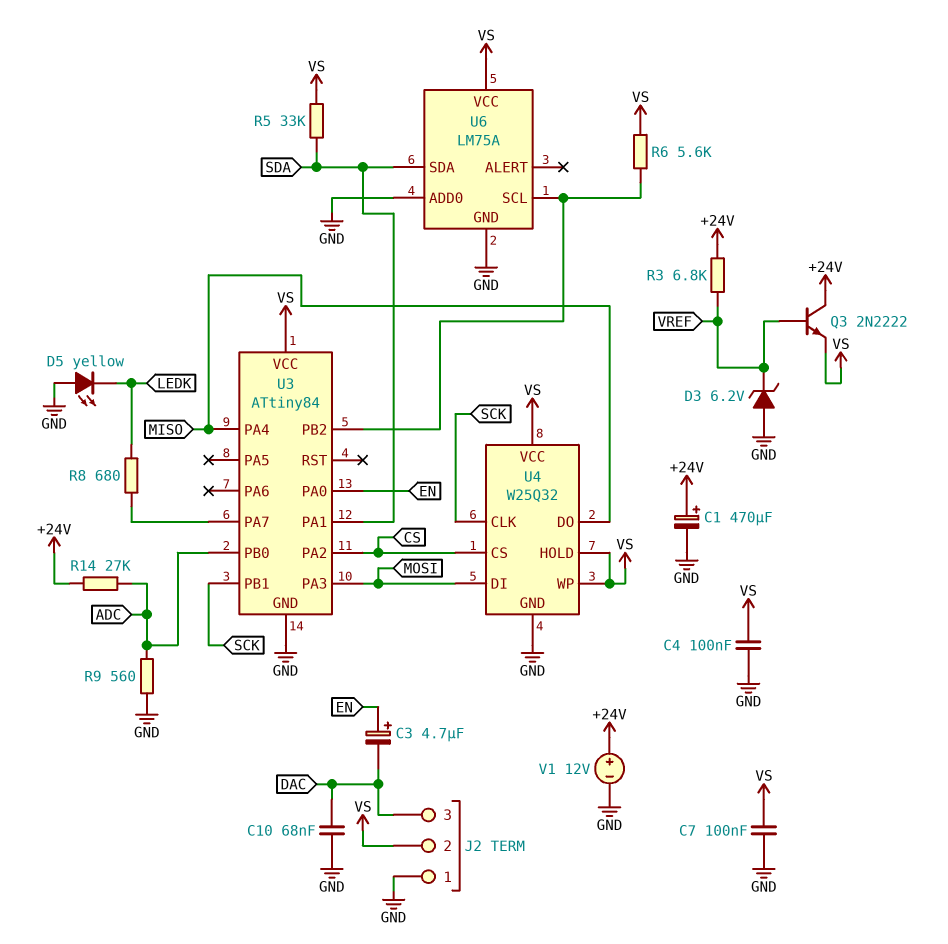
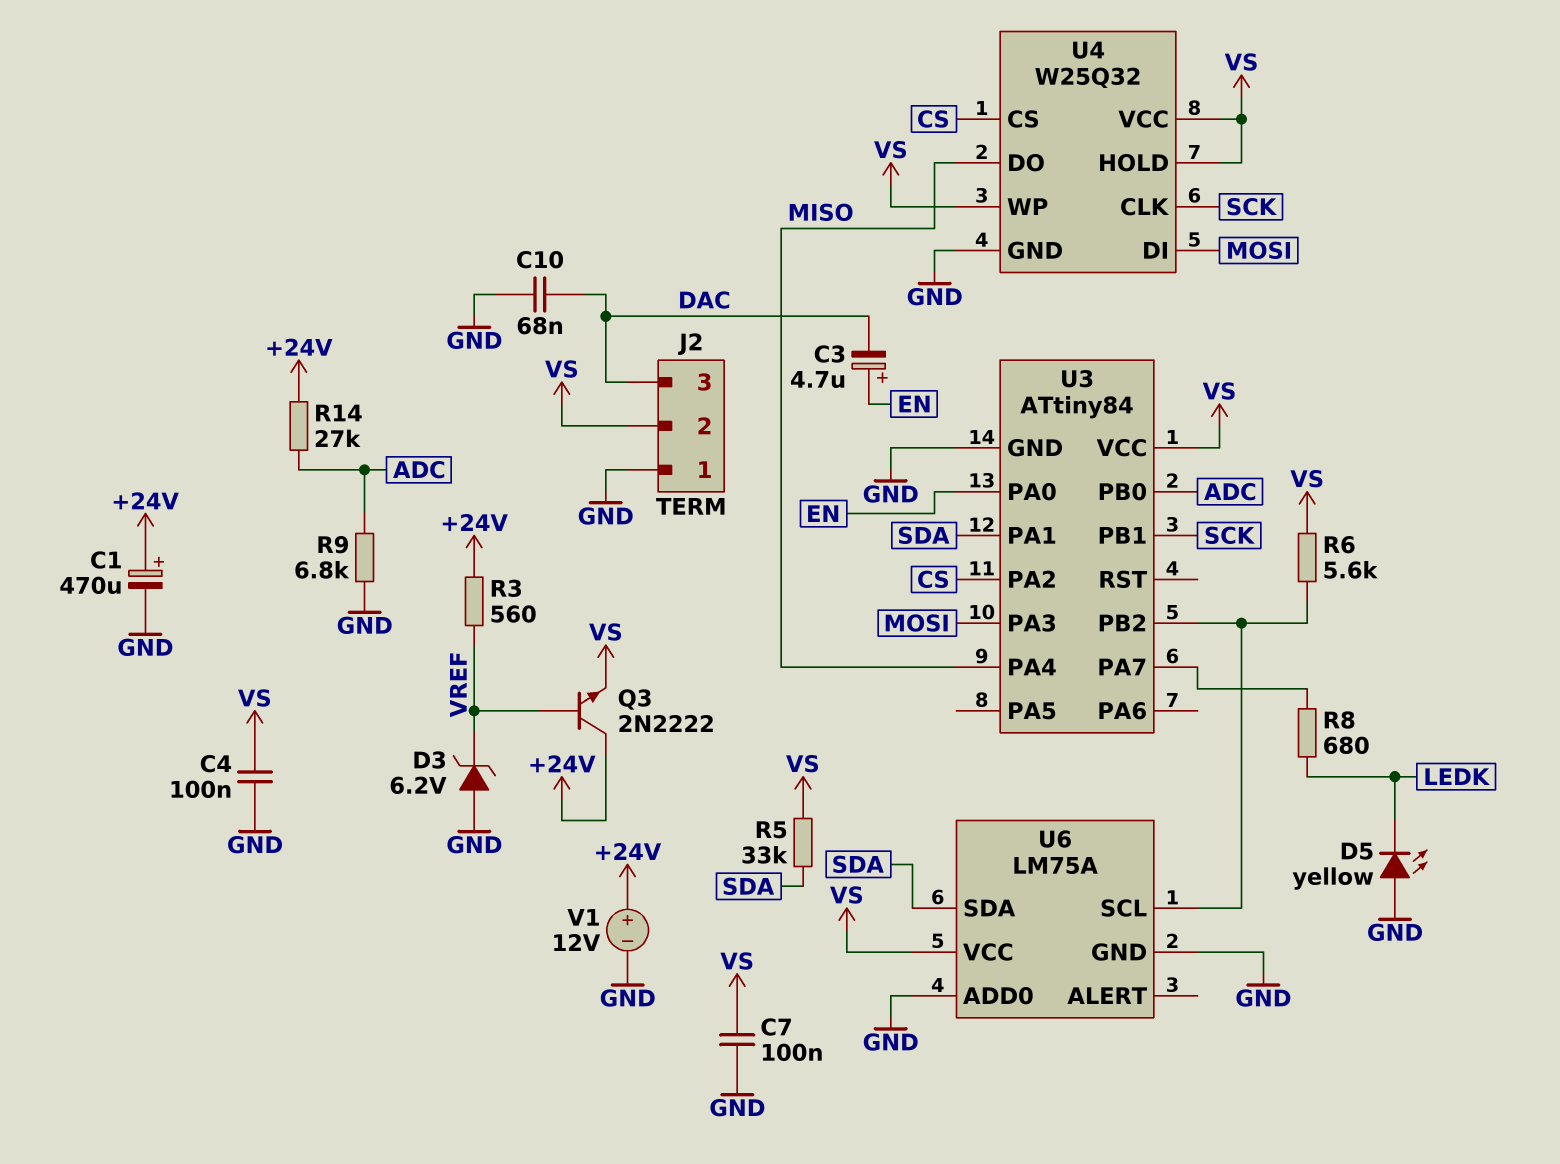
R3: 6.8k (+24V, VREF) -> 560 (+24V, VREF)
R9: 560 (ADC, GND) -> 6.8k (ADC, GND)

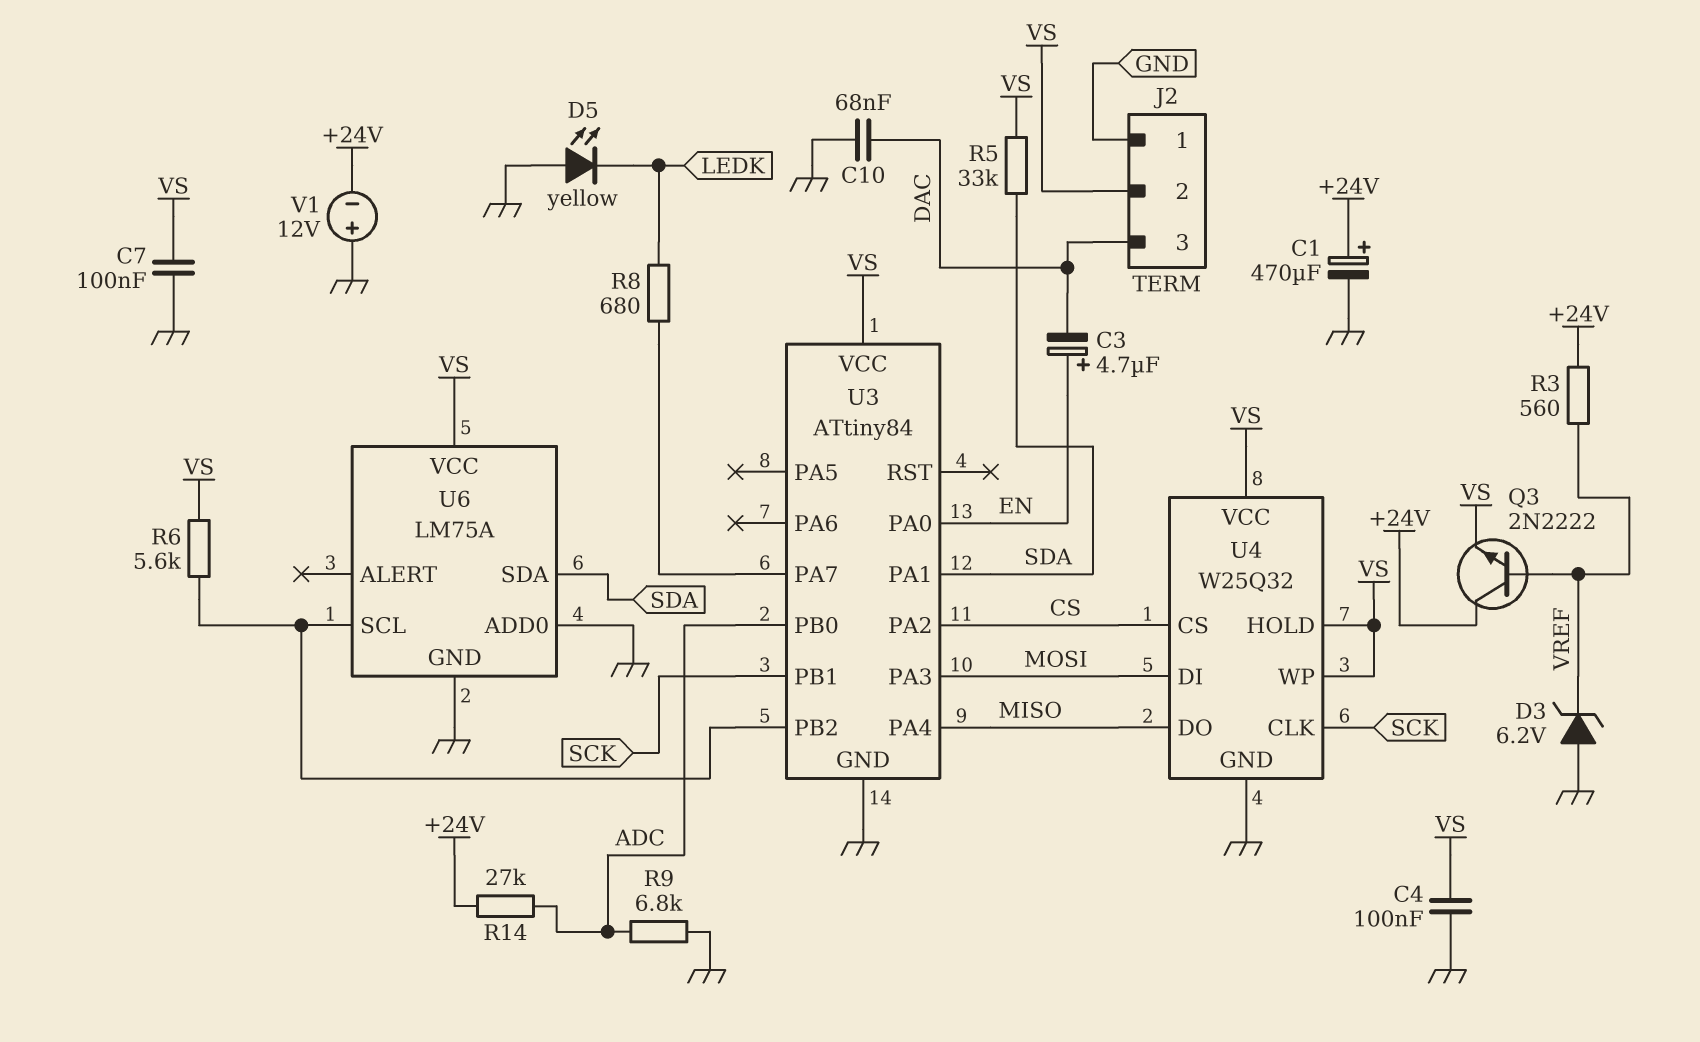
V1: 12V (plus +24V, minus GND) -> 12V (plus GND, minus +24V)

